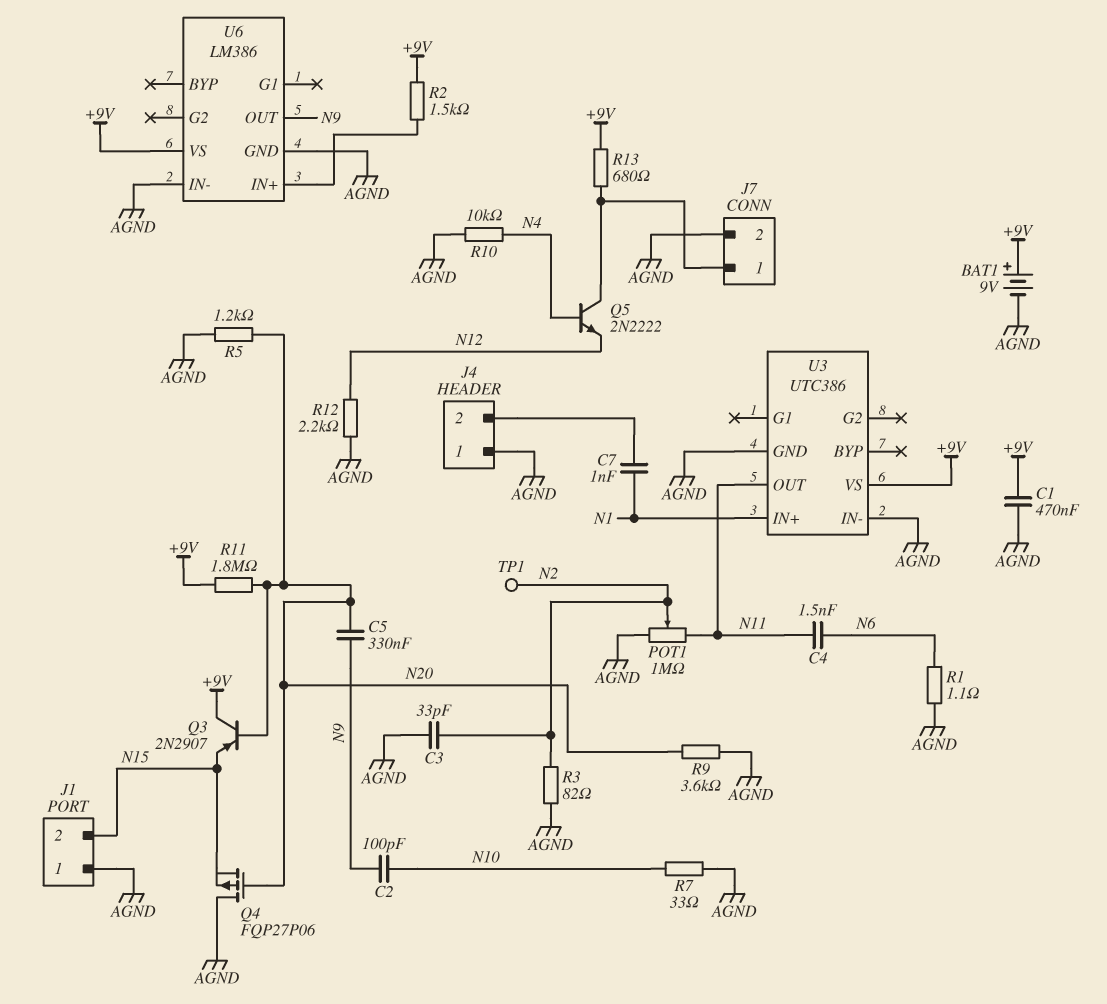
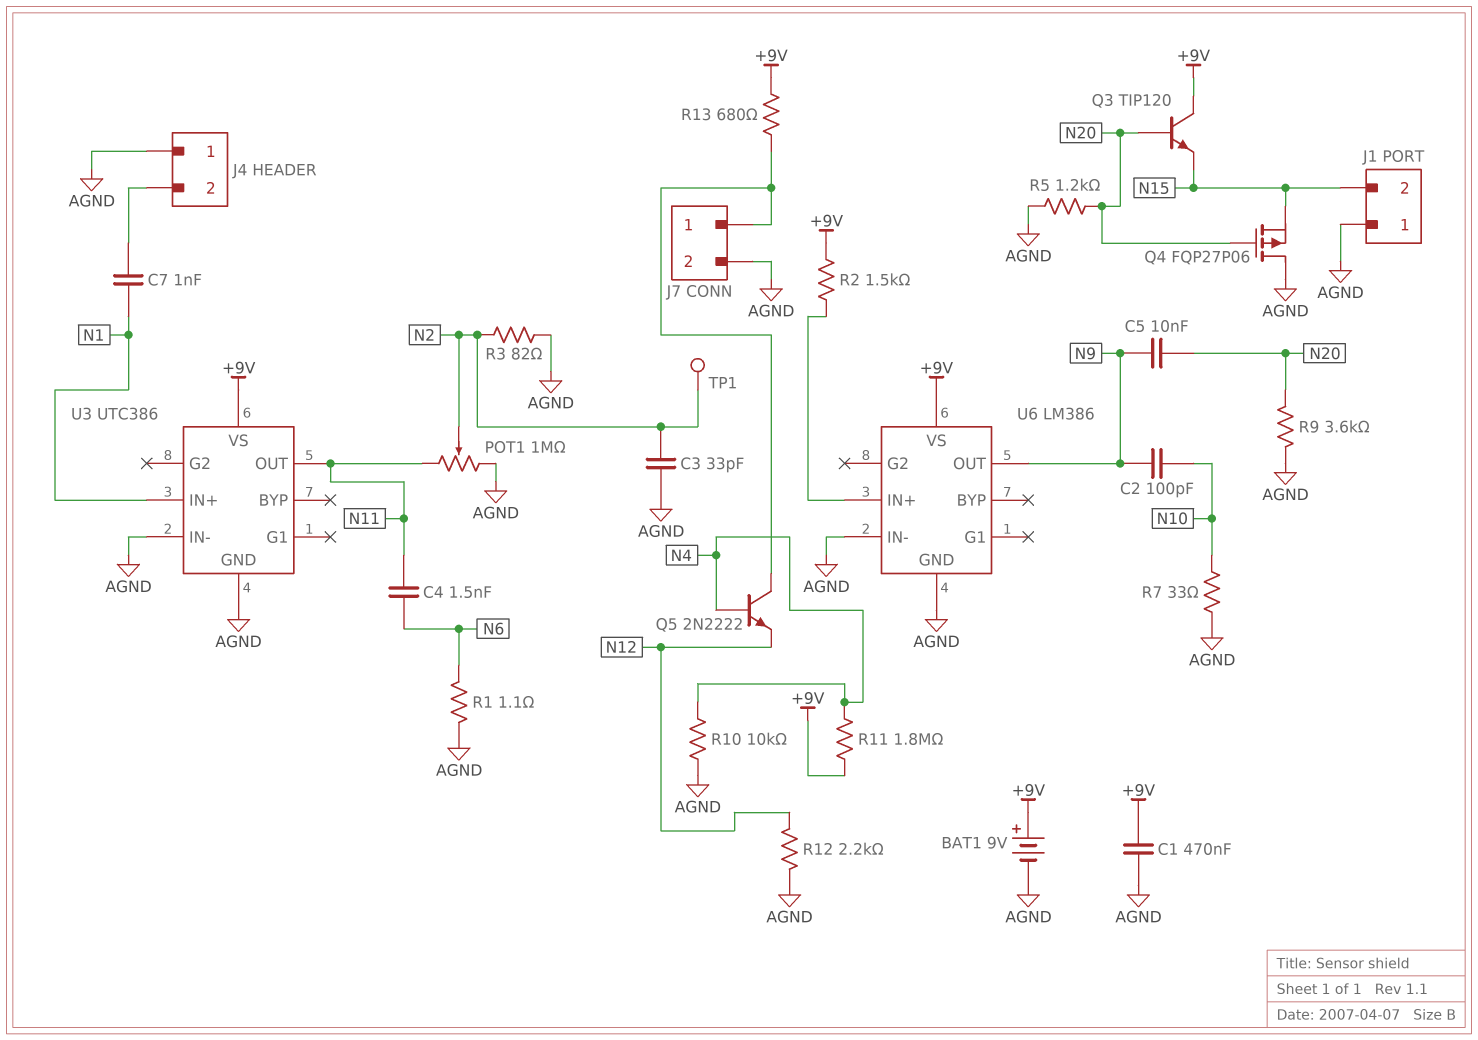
C5: 330nF (N9, N20) -> 10nF (N9, N20)
Q3: PNP 2N2907 (B N20, C +9V, E N15) -> NPN TIP120 (B N20, C +9V, E N15)
R11: 1.8M (+9V, N20) -> 1.8M (+9V, N4)

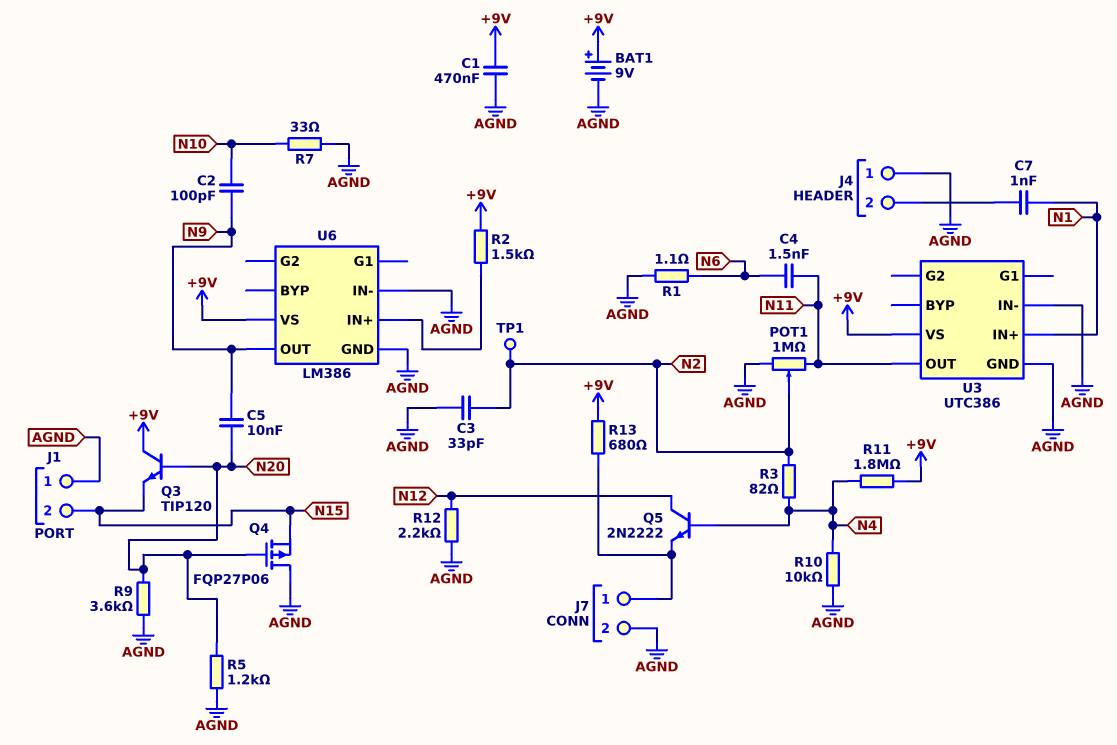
Q5: NPN 2N2222 (B N4, C J7/1, E N12) -> NPN 2N2222 (B N4, C N12, E J7/1)
R3: 82 (AGND, N2) -> 82 (N2, N4)

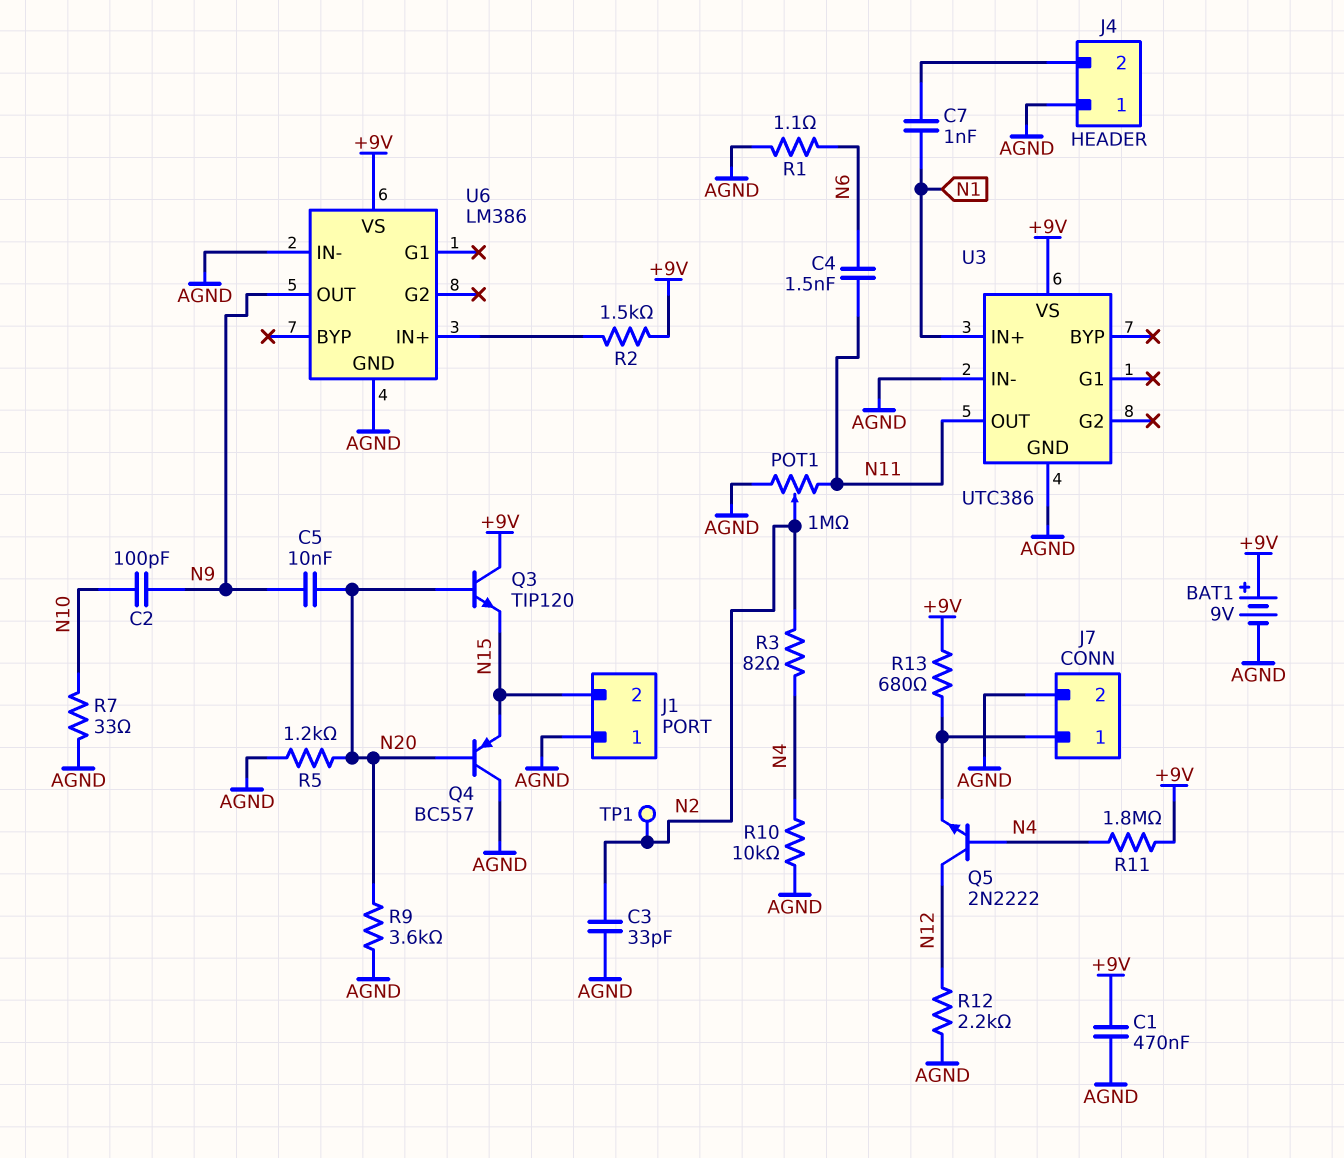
Q4: PMOS FQP27P06 (G N20, D AGND, S N15) -> PNP BC557 (B N20, C AGND, E N15)

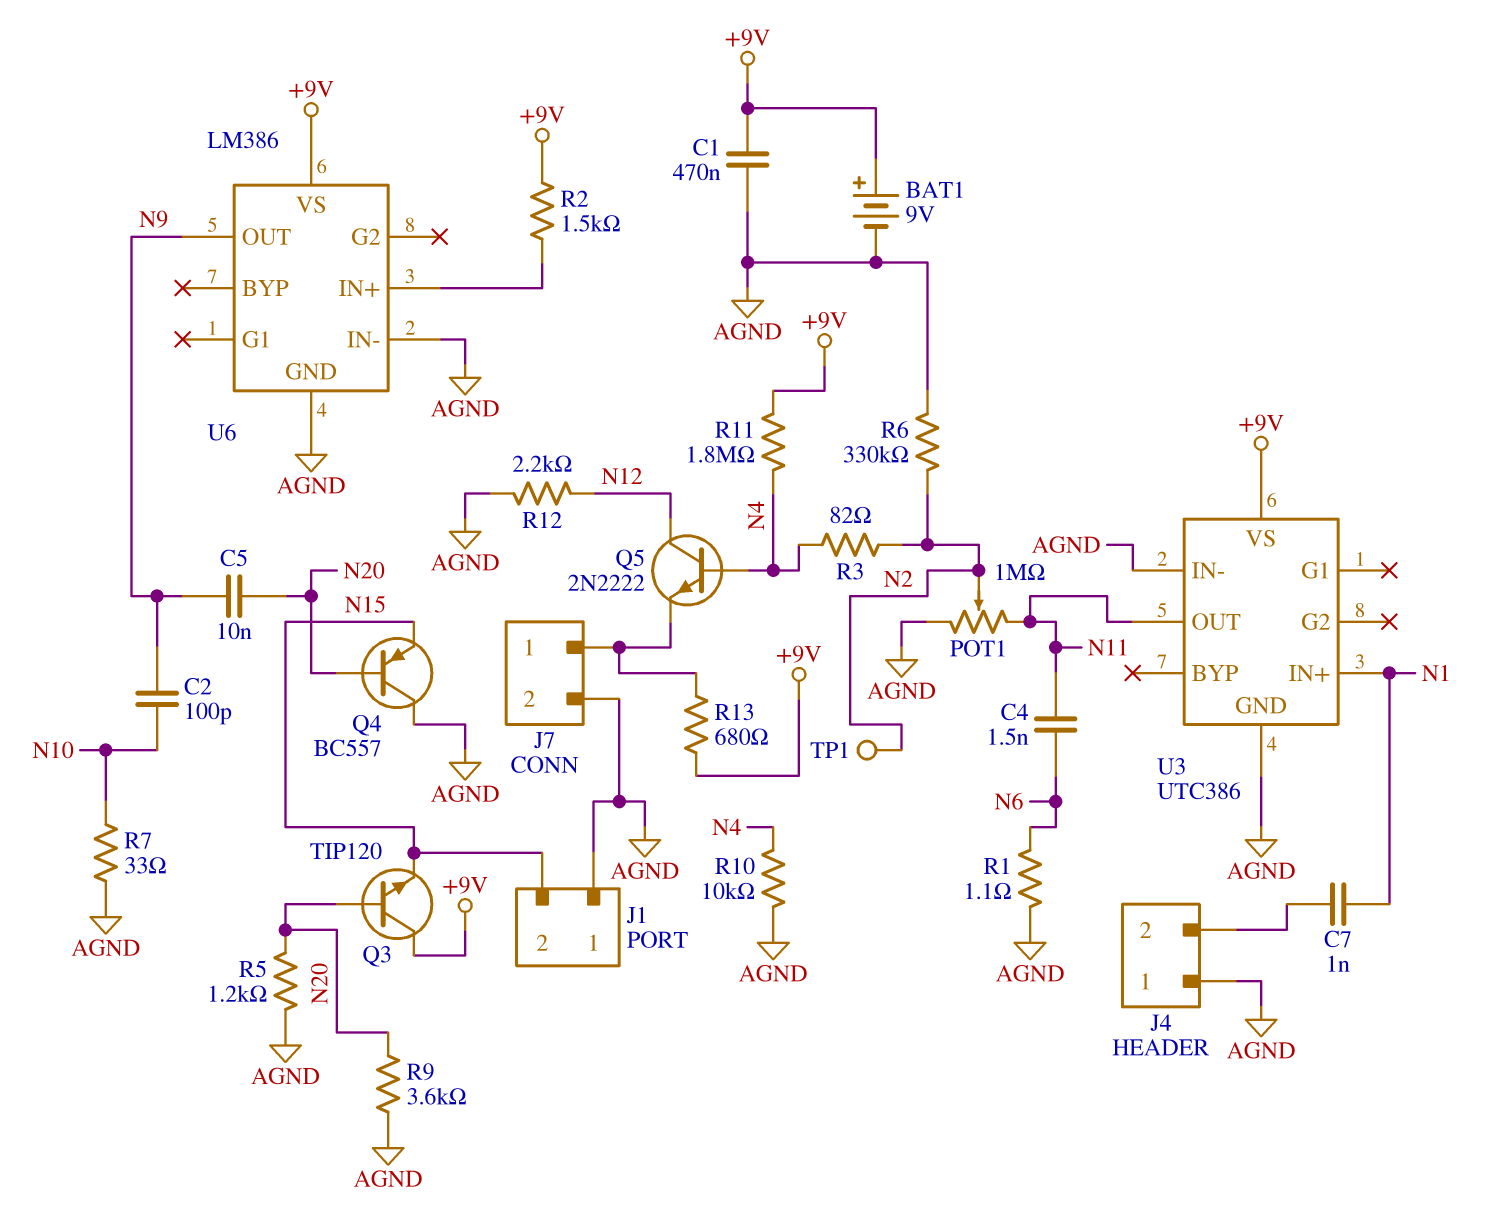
C3: 33pF (AGND, N2) -> none
R6: none -> 330k (AGND, N2)

